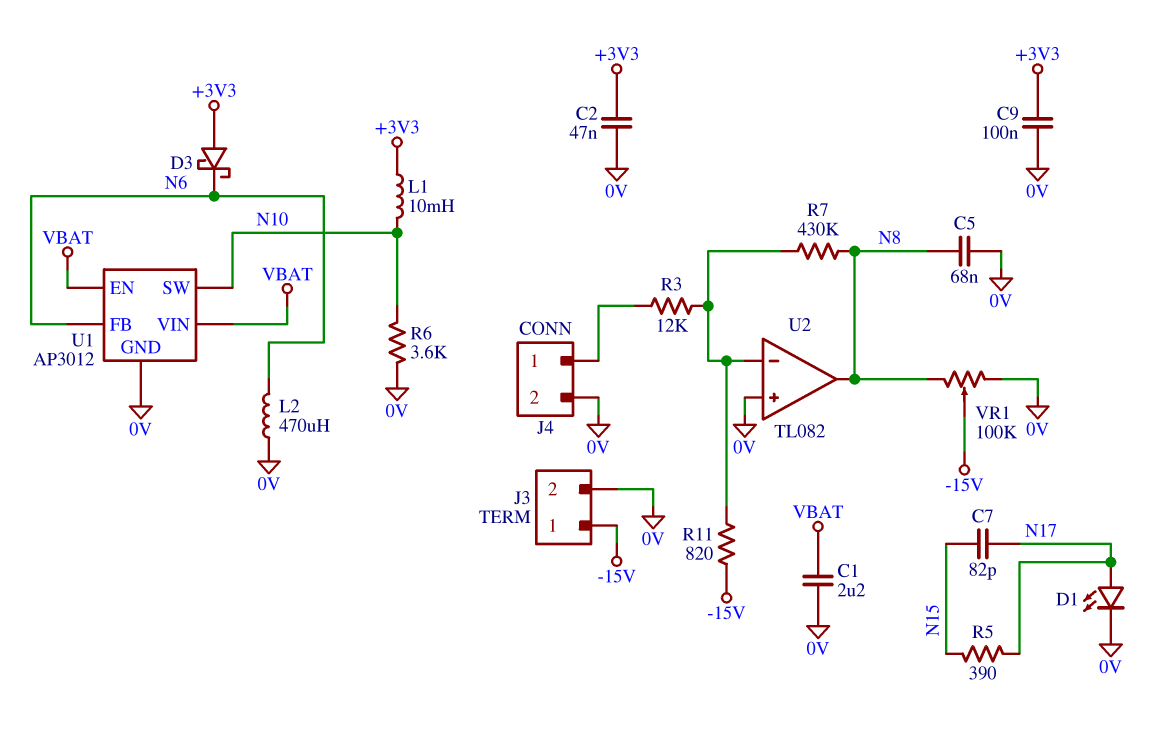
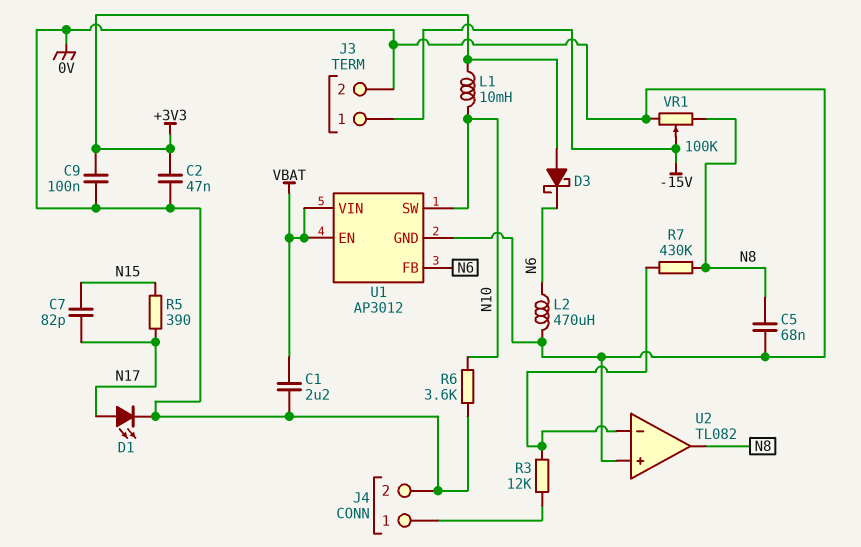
R11: 820 (-15V, U2/in-) -> none

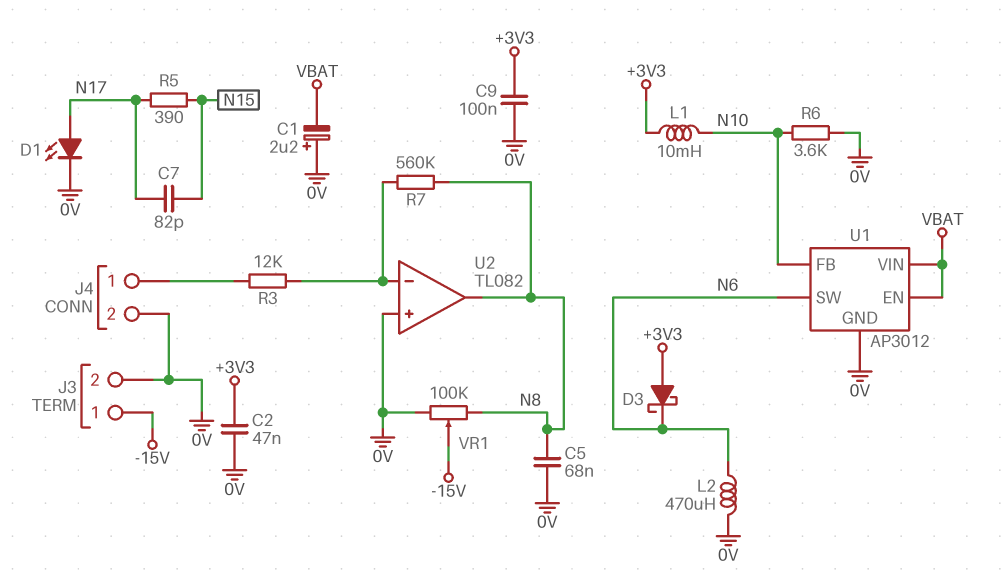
C1: 2.2uF (0V, VBAT) -> 2.2uF (plus 0V, minus VBAT)
R7: 430k (N8, U2/in-) -> 560k (N8, U2/in-)
U1 pin FB: N6 -> N10
U1 pin SW: N10 -> N6

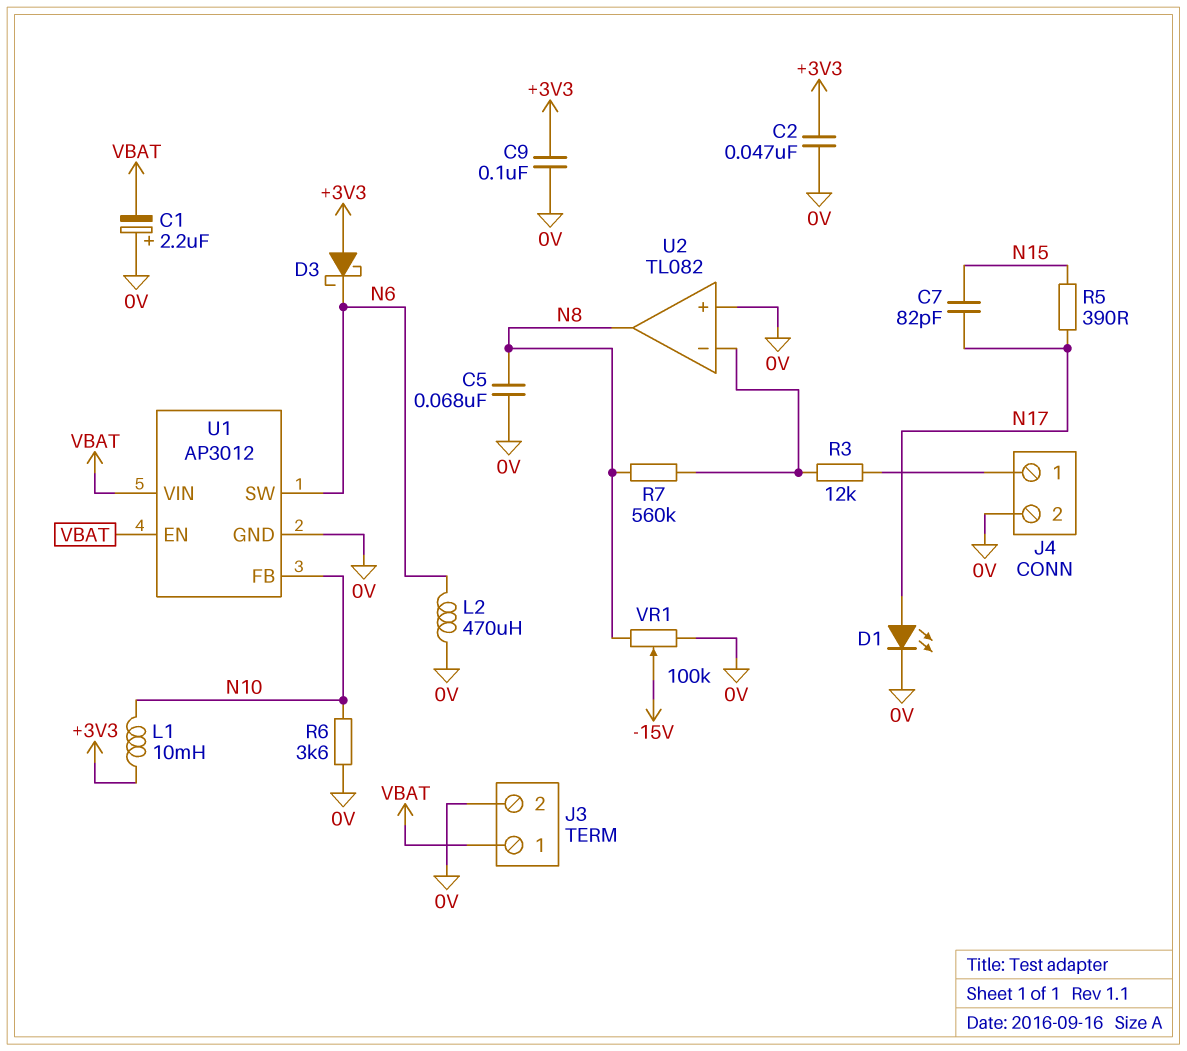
J3 pin 1: -15V -> VBAT

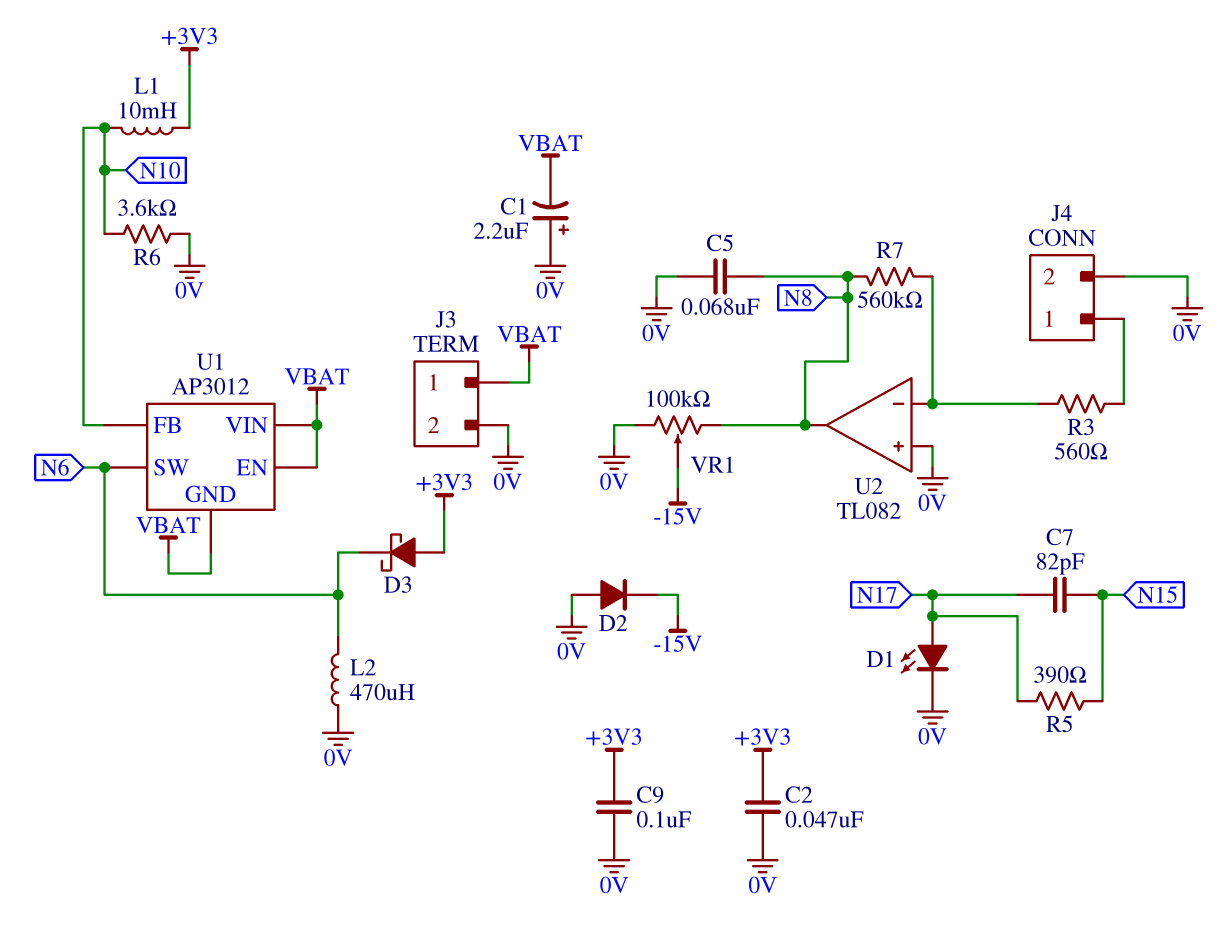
D2: none -> diode (A 0V, K -15V)
R3: 12k (J4/1, U2/in-) -> 560 (J4/1, U2/in-)
U1 pin GND: 0V -> VBAT

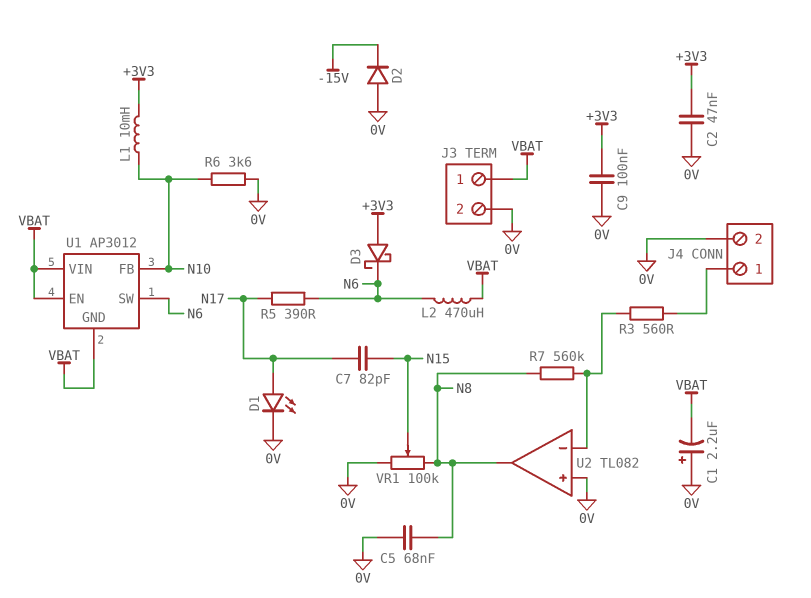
L2: 470uH (0V, N6) -> 470uH (N6, VBAT)
R5: 390 (N15, N17) -> 390 (N6, N17)
VR1: 100k (0V, N8, wiper -15V) -> 100k (0V, N8, wiper N15)

